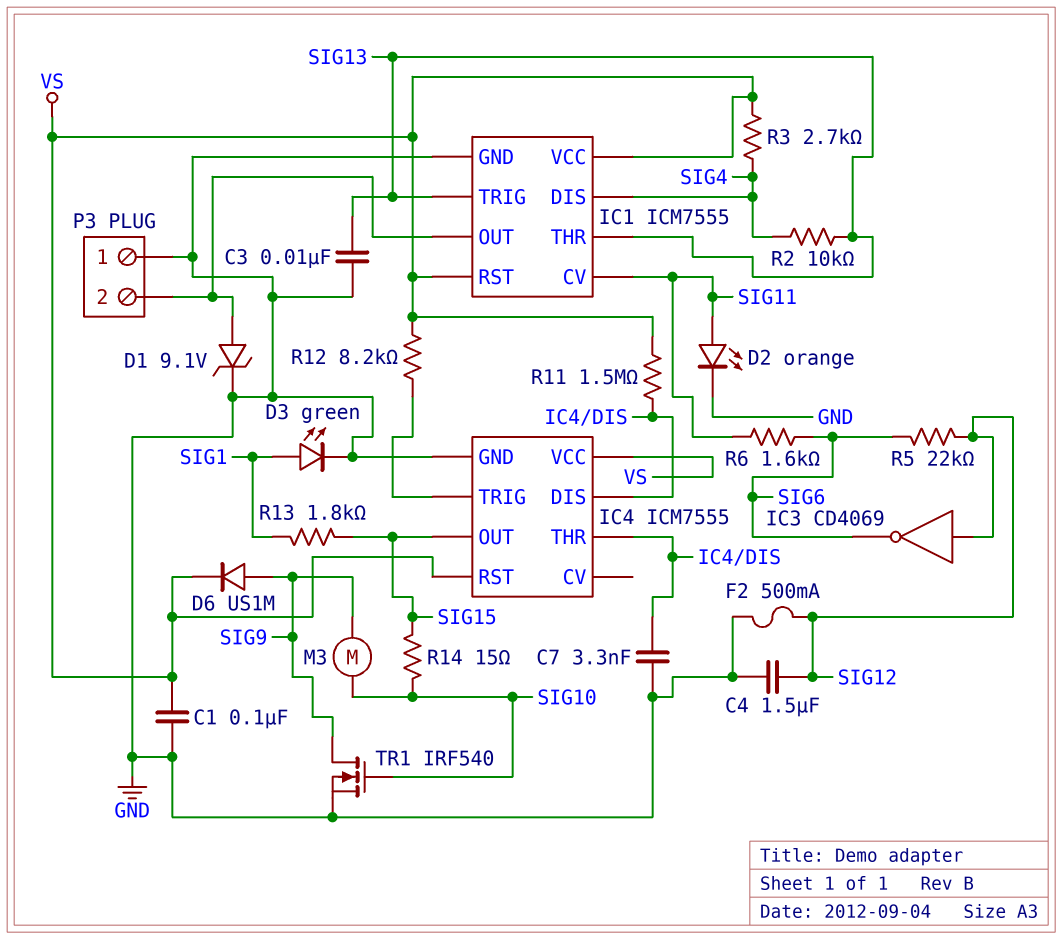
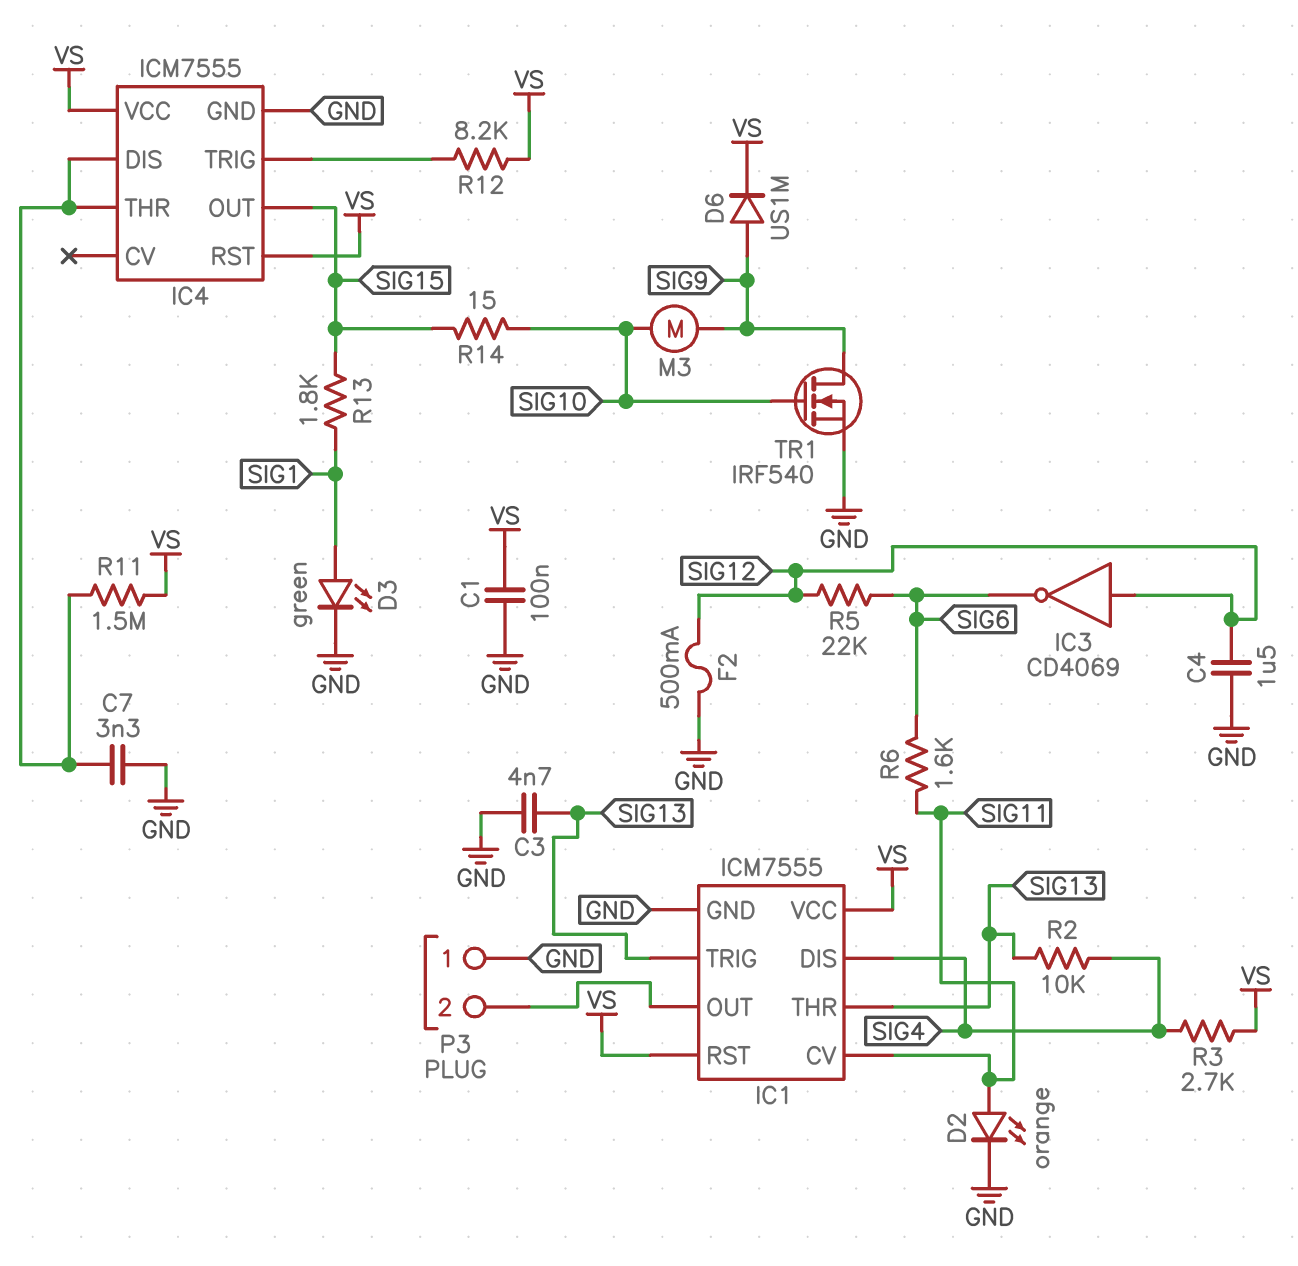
C3: 10nF (GND, SIG13) -> 4.7nF (GND, SIG13)
D1: zener 9.1V (A IC1/OUT, K GND) -> none

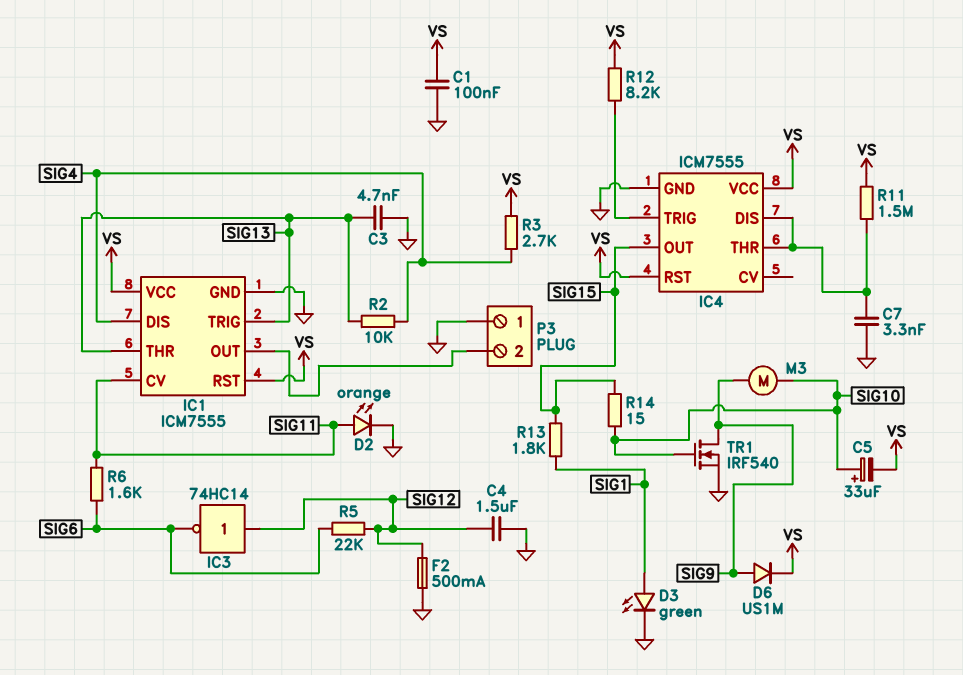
C5: none -> 33uF (plus SIG10, minus VS)
IC3: NOT CD4069 (in SIG12, out SIG6) -> NOT 74HC14 (in SIG12, out SIG6)

